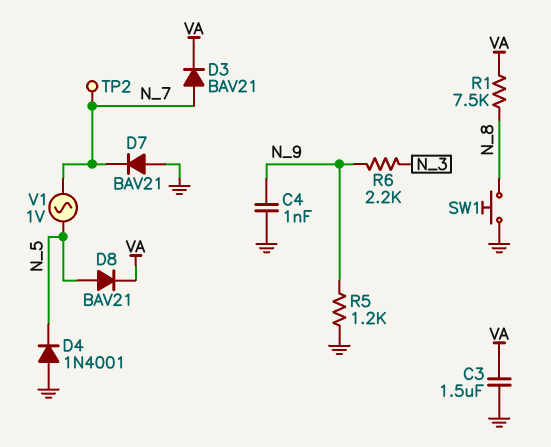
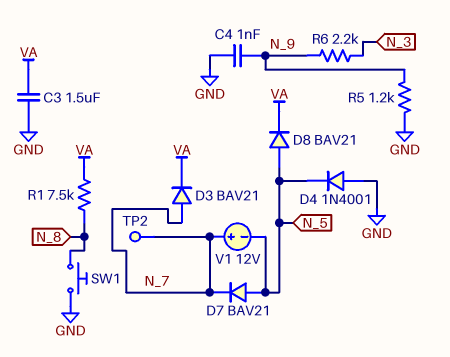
D7: diode BAV21 (A GND, K N_7) -> diode BAV21 (A N_5, K N_7)
V1: AC 1V (N_5, N_7) -> 12V (plus N_7, minus N_5)

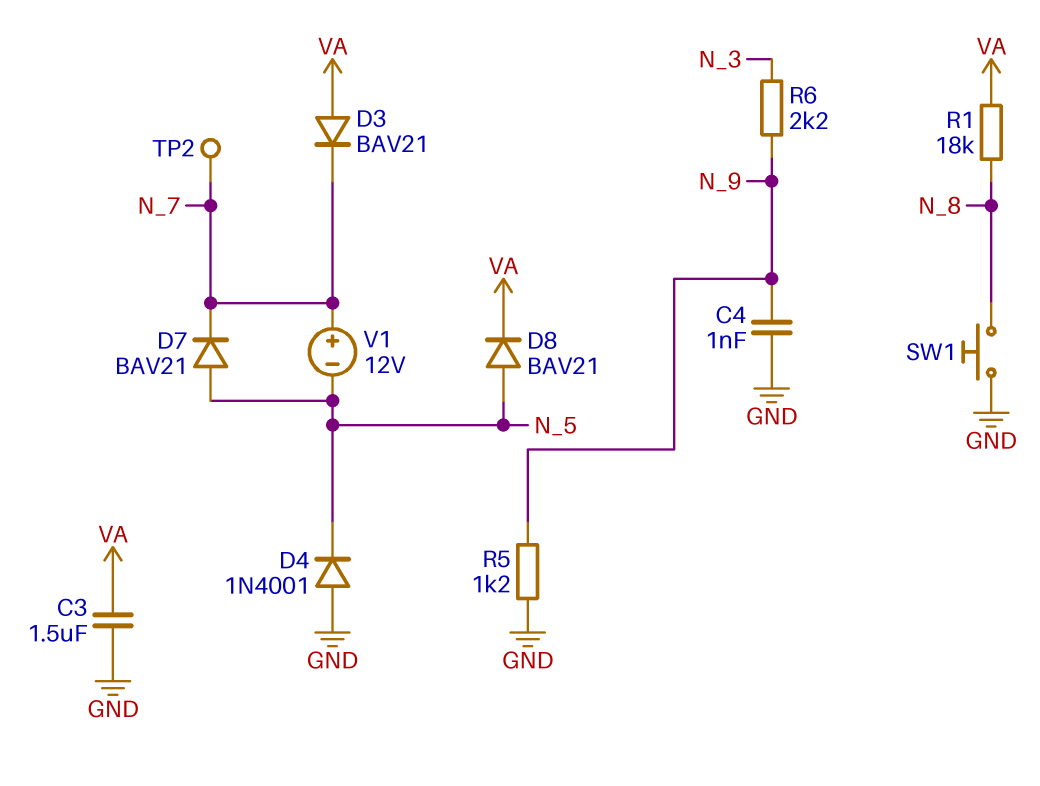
D3: diode BAV21 (A N_7, K VA) -> diode BAV21 (A VA, K N_7)
R1: 7.5k (N_8, VA) -> 18k (N_8, VA)

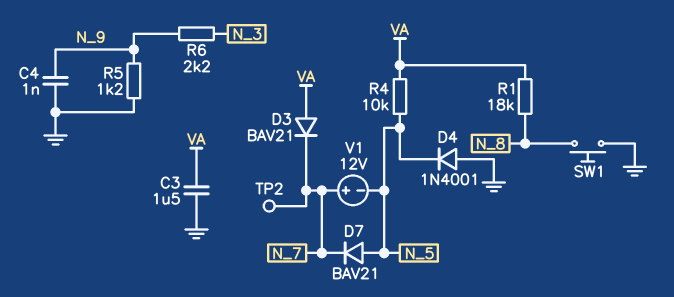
D8: diode BAV21 (A N_5, K VA) -> none
R4: none -> 10k (N_5, VA)

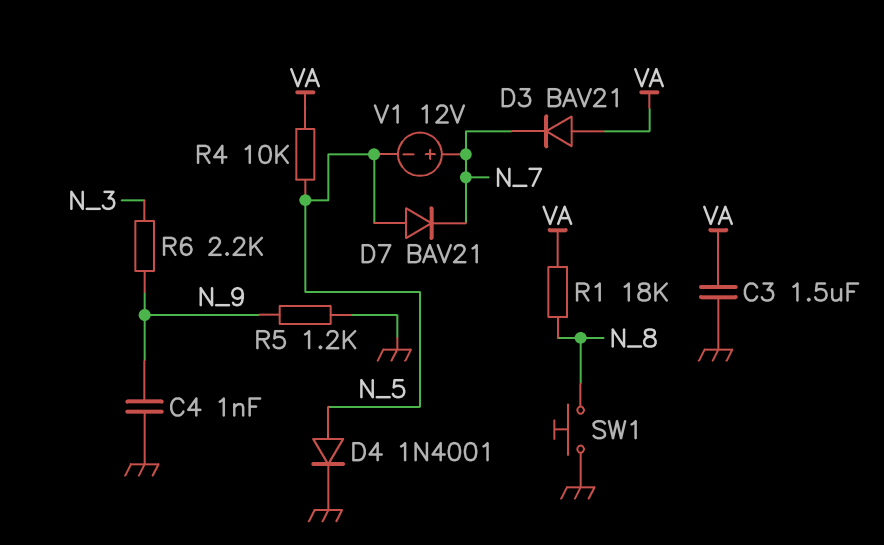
D4: diode 1N4001 (A GND, K N_5) -> diode 1N4001 (A N_5, K GND)
TP2: test point (N_7) -> none

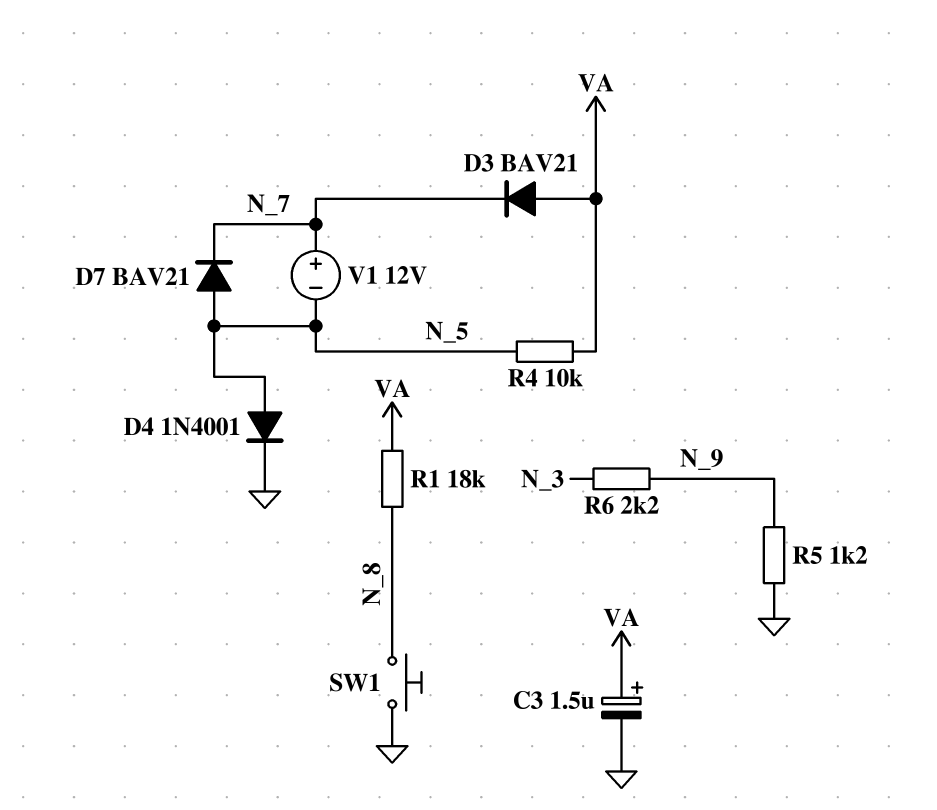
C3: 1.5uF (GND, VA) -> 1.5uF (plus VA, minus GND)
C4: 1nF (GND, N_9) -> none

